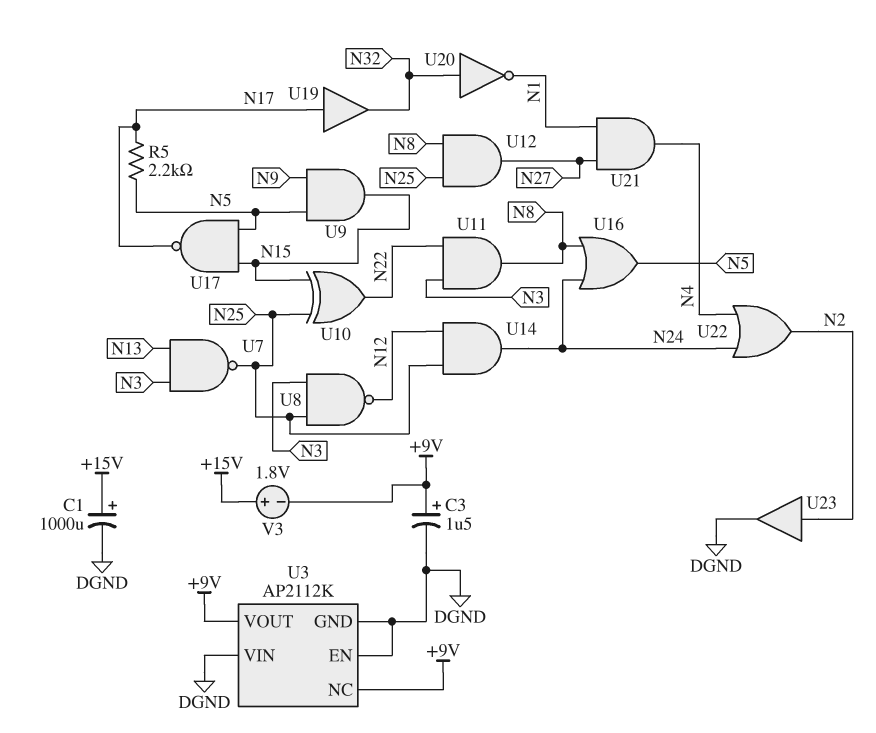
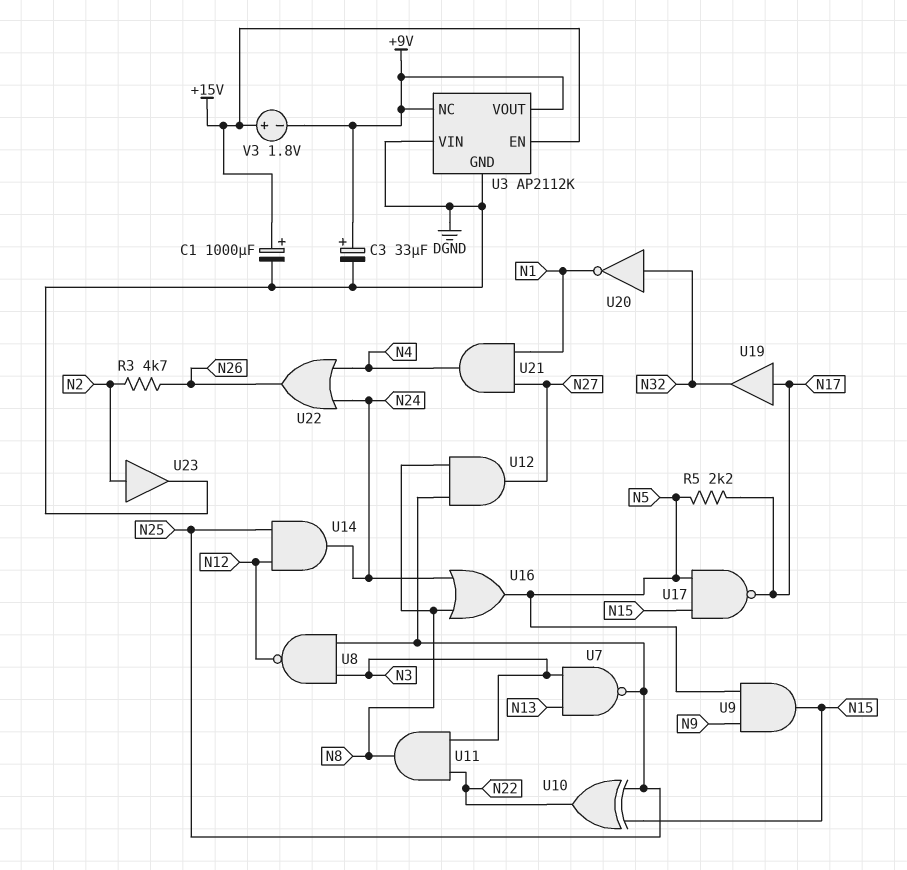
C3: 1.5uF (plus +9V, minus DGND) -> 33uF (plus +9V, minus DGND)
R3: none -> 4.7k (N2, N26)
U3 pin EN: DGND -> +15V
U22: OR (in N4, in N24, out N2) -> OR (in N4, in N24, out N26)

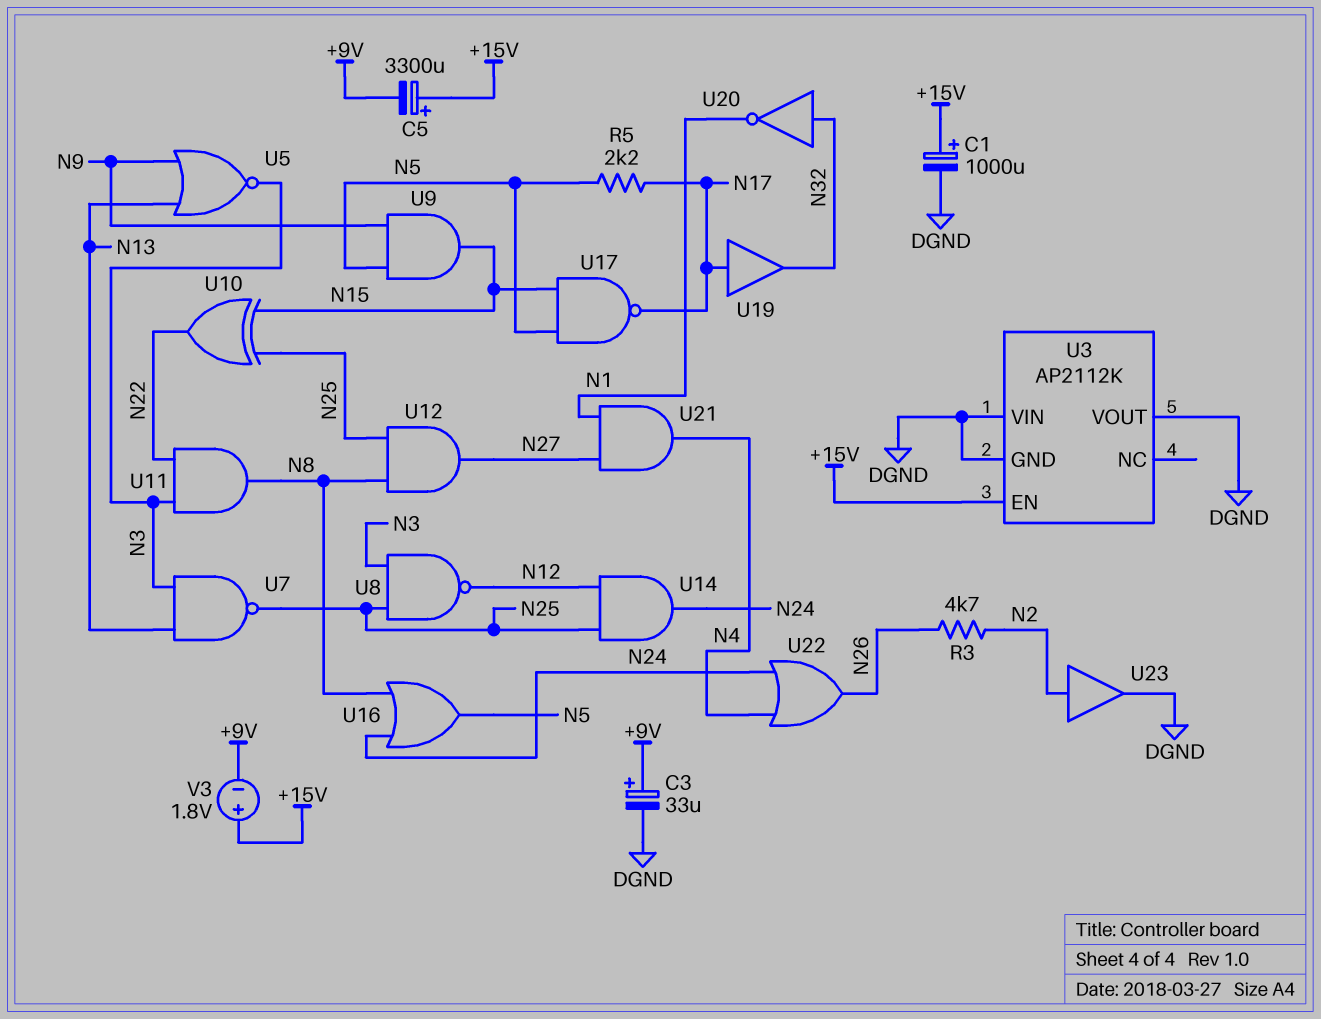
C5: none -> 3300uF (plus +15V, minus +9V)
U3 pin NC: +9V -> none
U3 pin VOUT: +9V -> DGND
U5: none -> NOR (in N9, in N13, out N3)

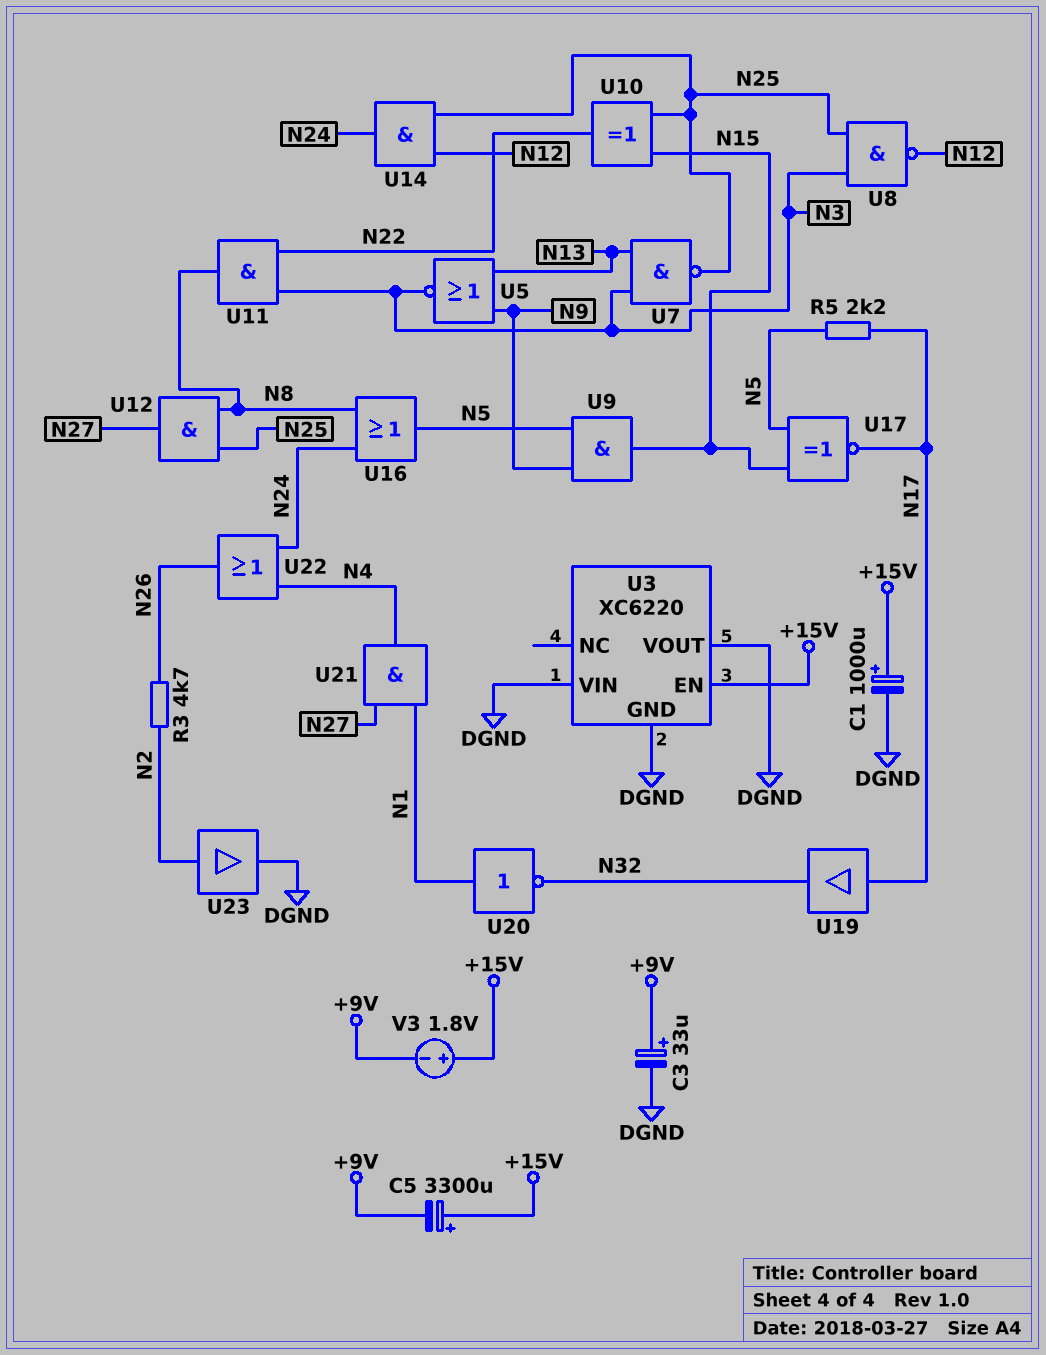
U3: AP2112K -> XC6220
U17: NAND (in N5, in N15, out N17) -> XNOR (in N5, in N15, out N17)
U20: NOT (in N32, out N1) -> NOT (in N1, out N32)

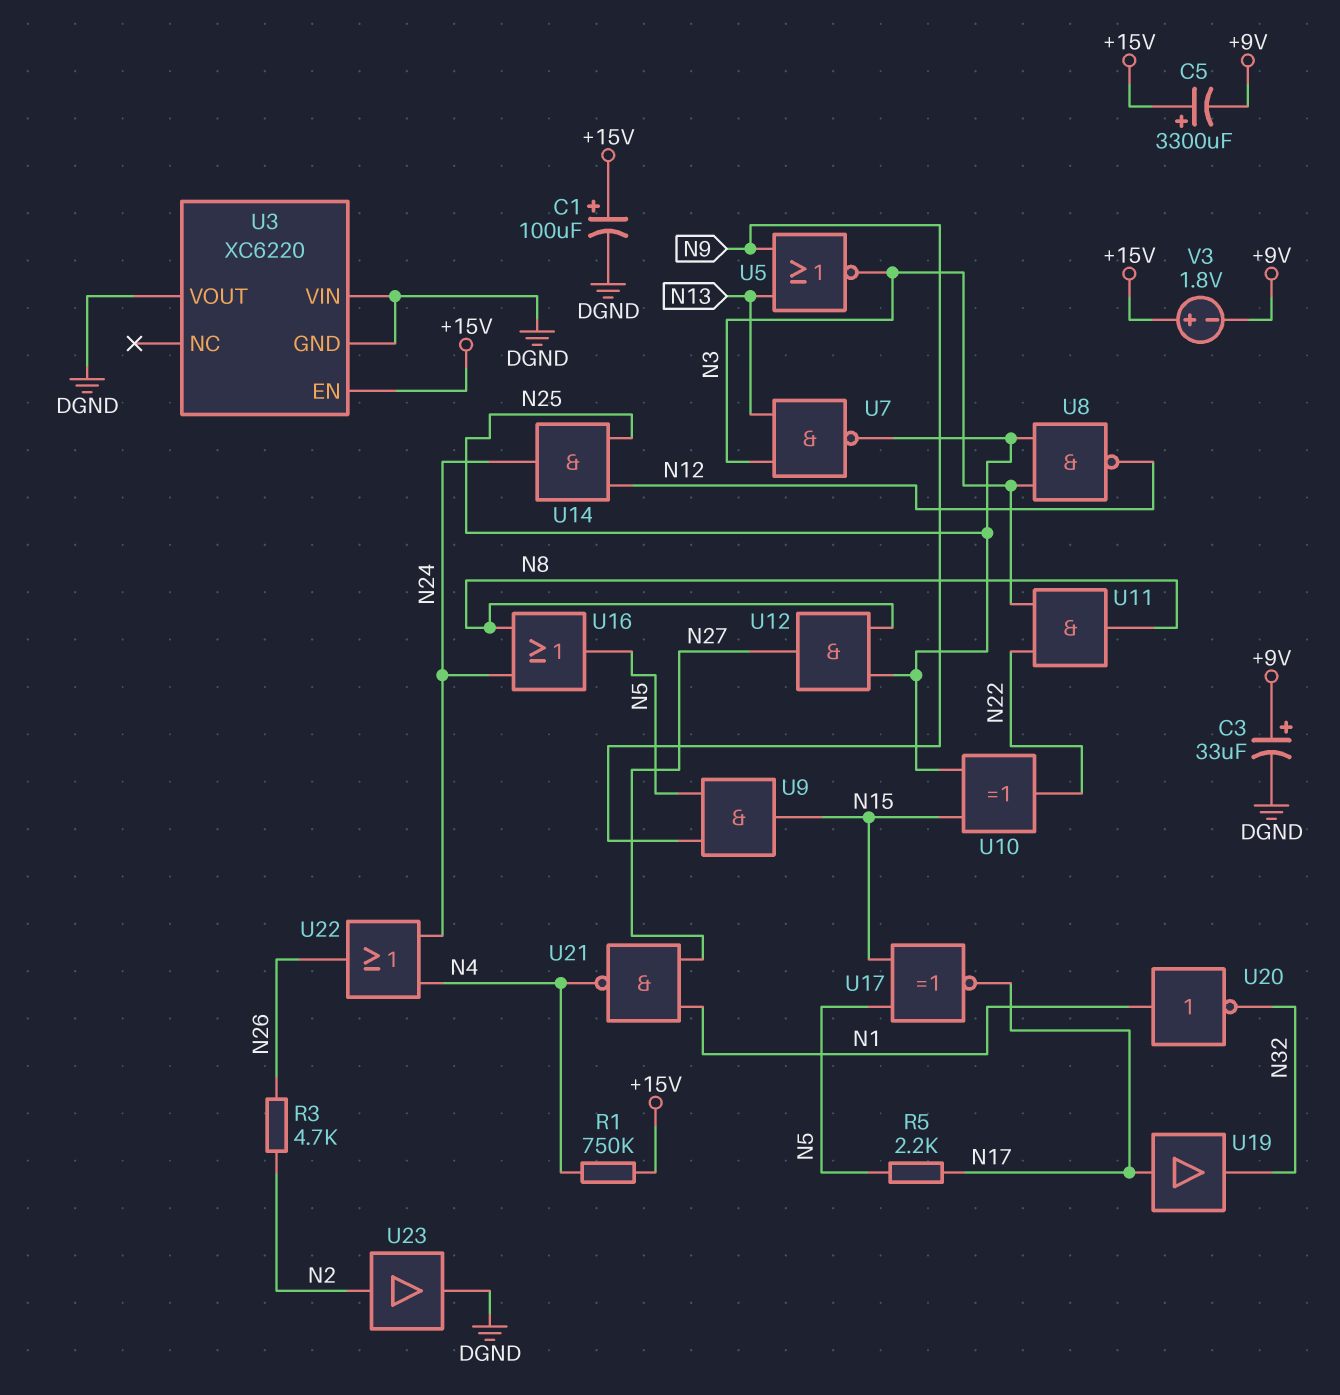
C1: 1000uF (plus +15V, minus DGND) -> 100uF (plus +15V, minus DGND)
R1: none -> 750k (+15V, N4)
U21: AND (in N1, in N27, out N4) -> NAND (in N1, in N27, out N4)

